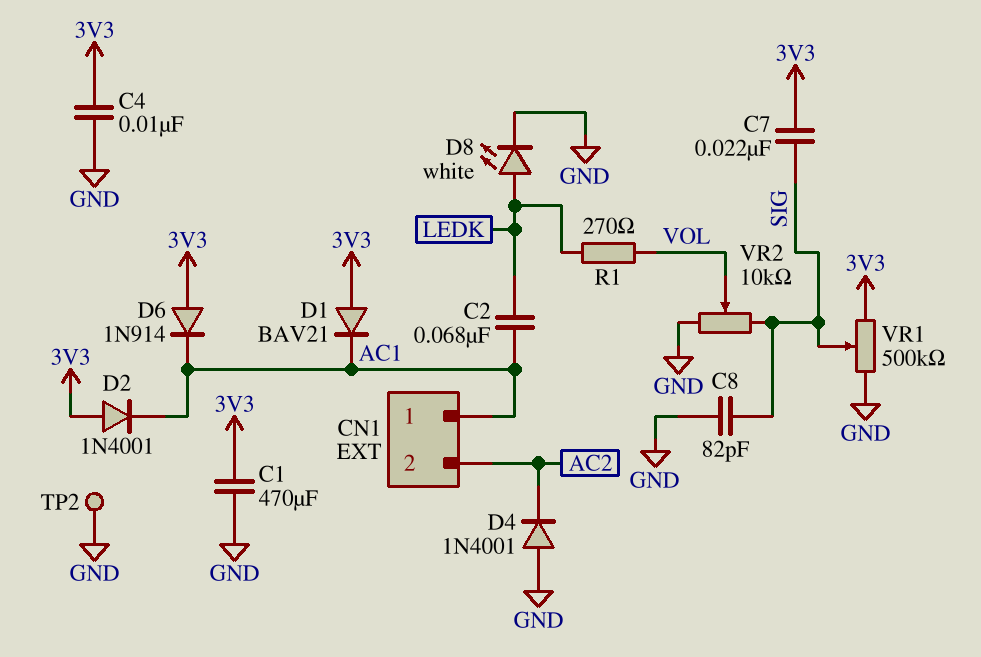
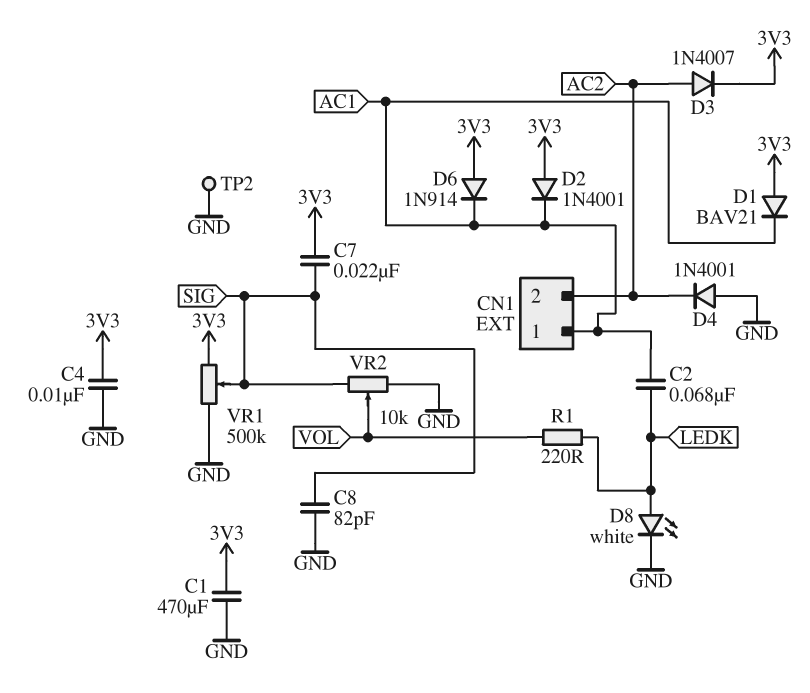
D3: none -> diode 1N4007 (A AC2, K 3V3)
R1: 270 (LEDK, VOL) -> 220 (LEDK, VOL)

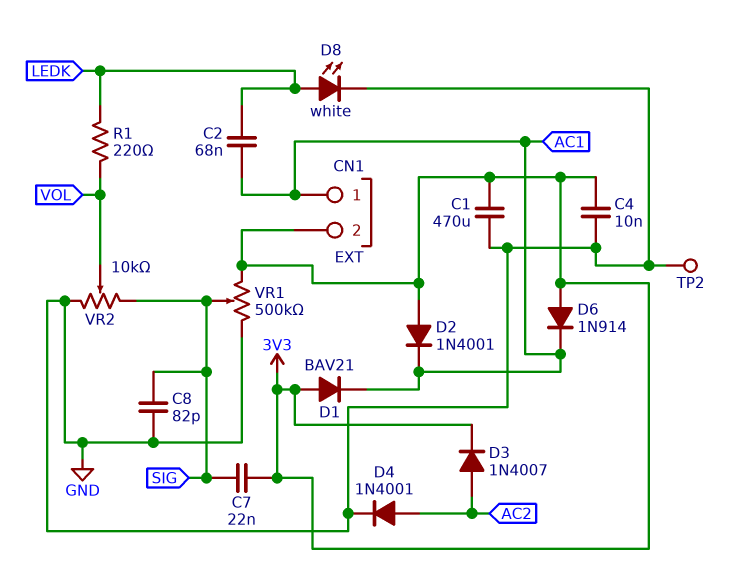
CN1 pin 2: AC2 -> 3V3
D4: diode 1N4001 (A GND, K AC2) -> diode 1N4001 (A AC2, K GND)

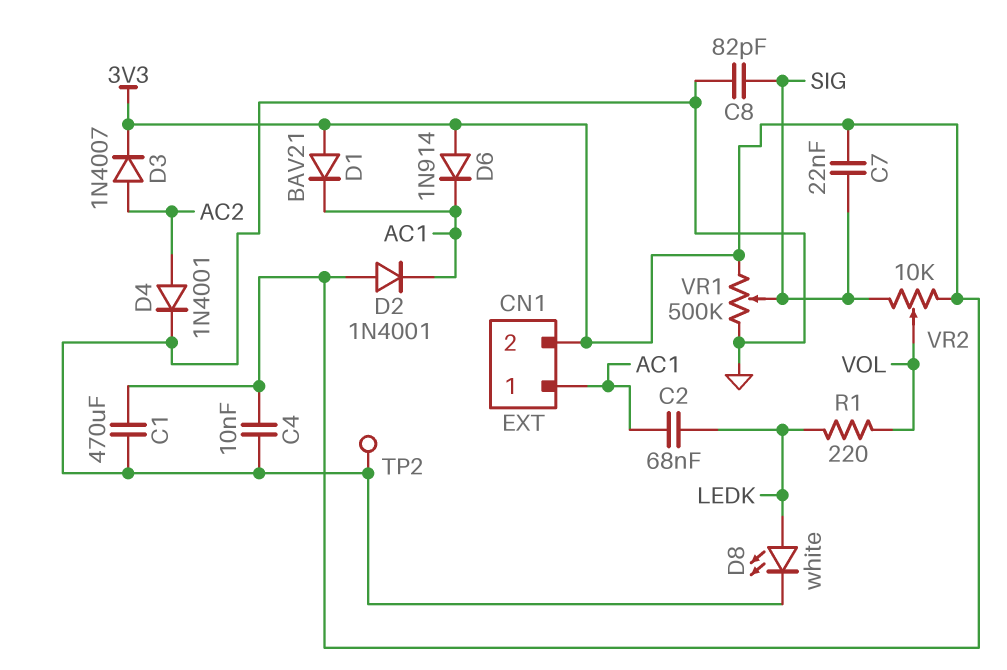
VR2: 10k (GND, SIG, wiper VOL) -> 10k (3V3, SIG, wiper VOL)

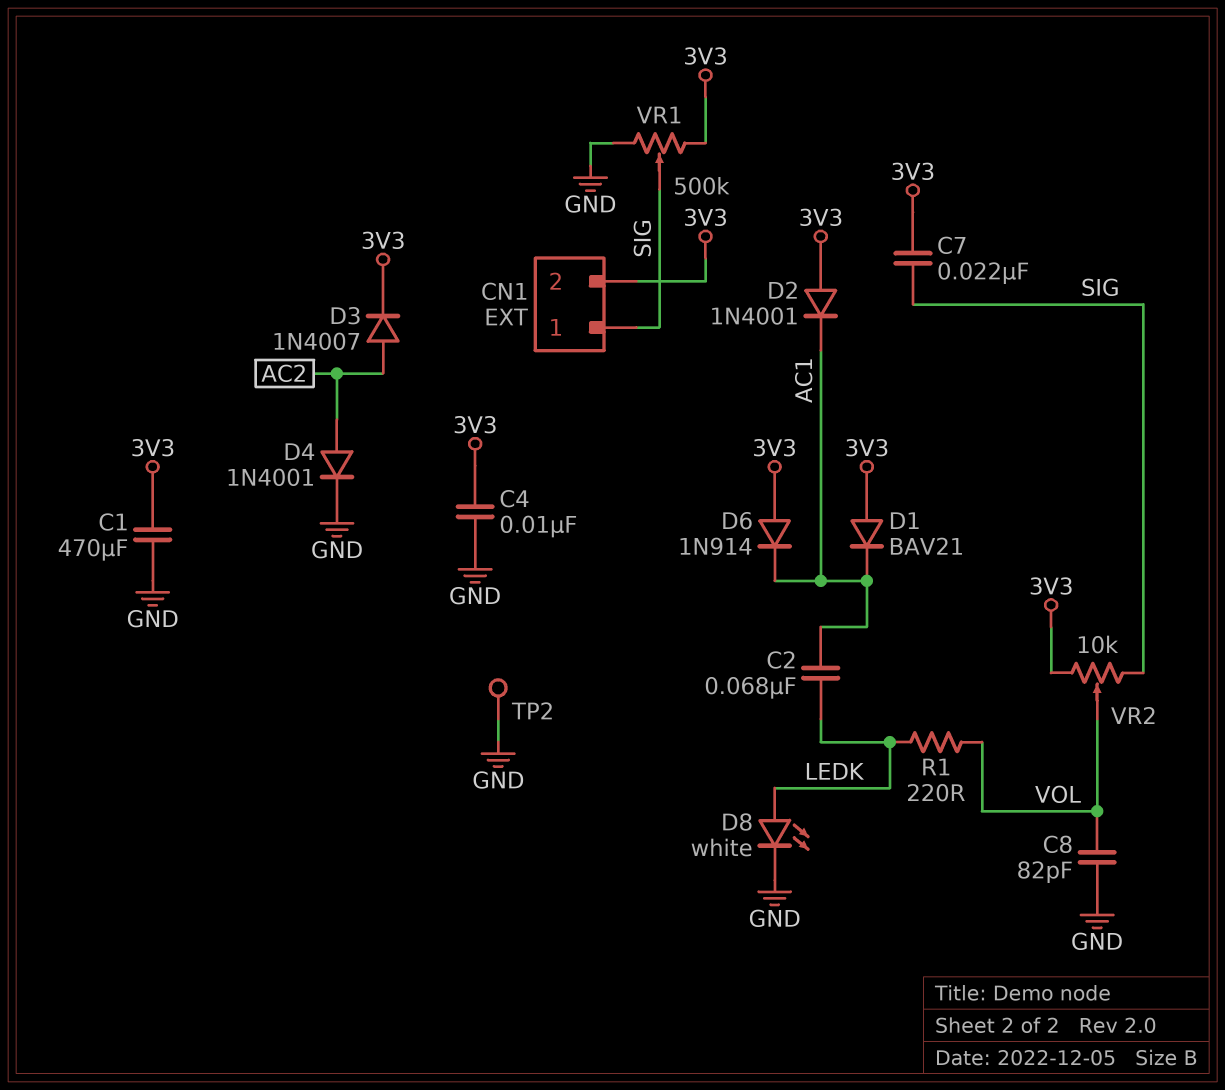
C8: 82pF (GND, SIG) -> 82pF (GND, VOL)
CN1 pin 1: AC1 -> SIG

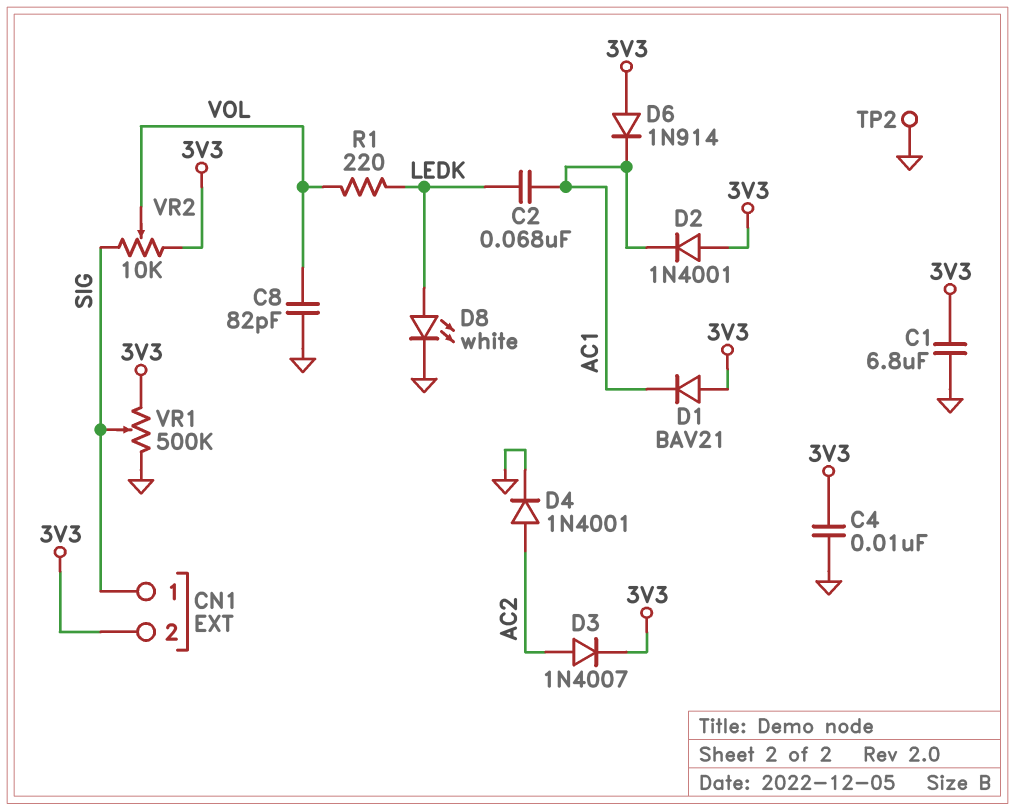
C1: 470uF (3V3, GND) -> 6.8uF (3V3, GND)
C7: 22nF (3V3, SIG) -> none

